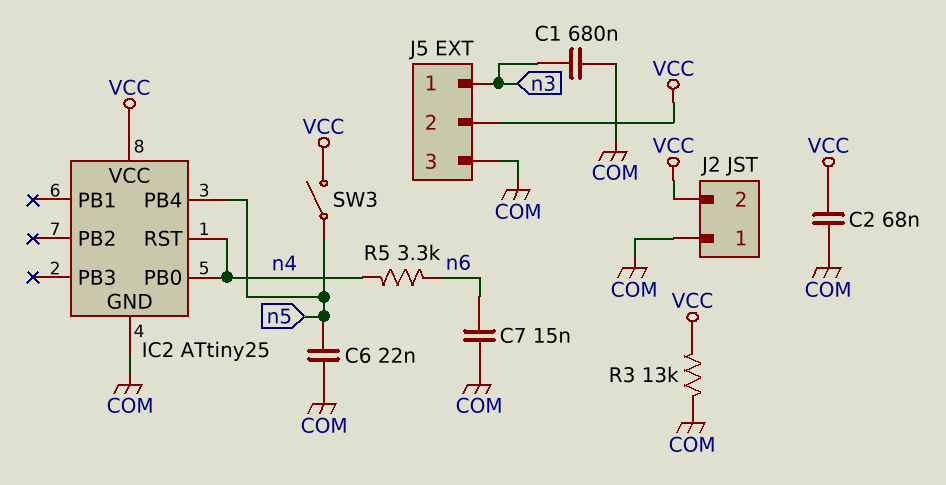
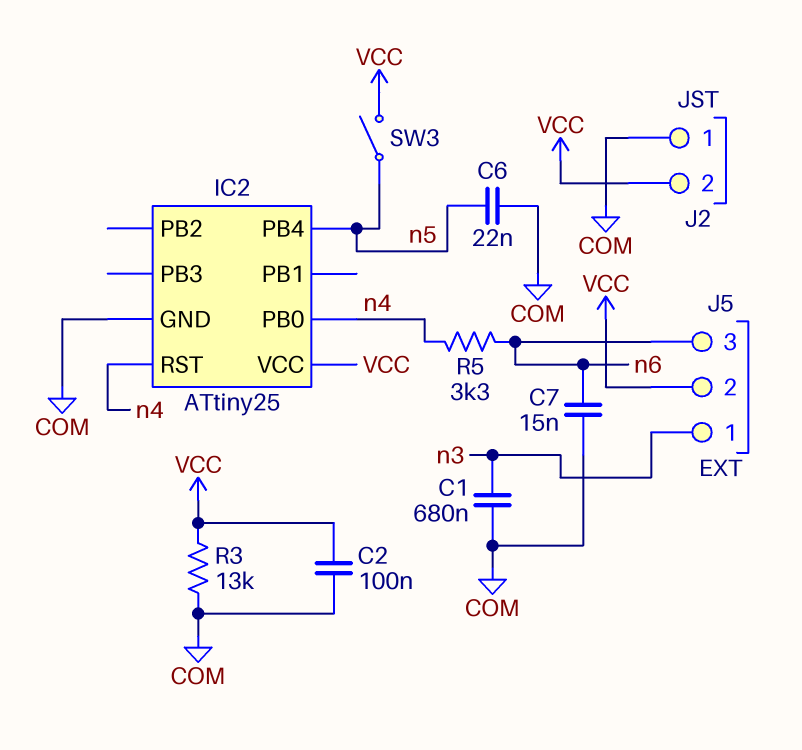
C2: 68nF (COM, VCC) -> 100nF (COM, VCC)
J5 pin 3: COM -> n6

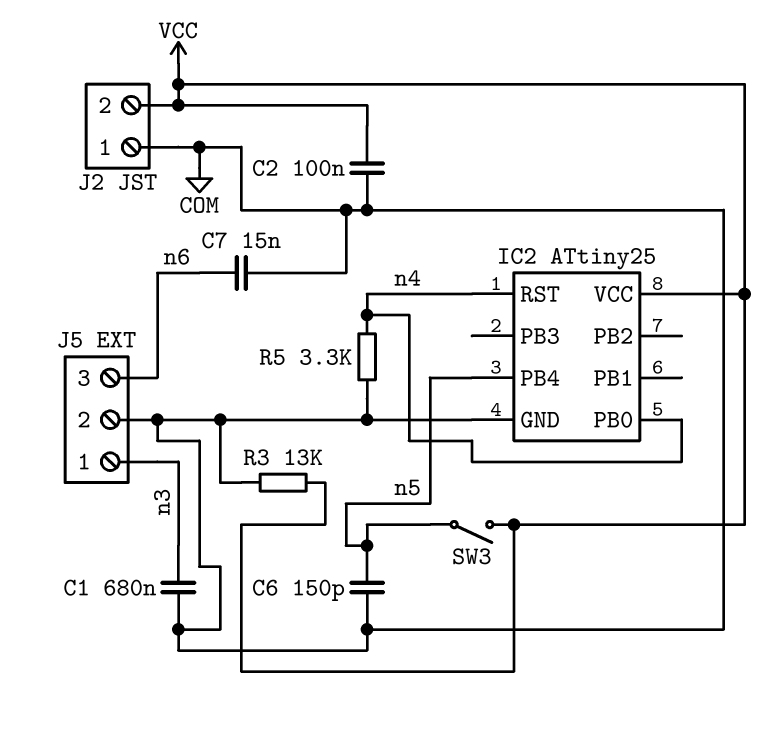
C6: 22nF (COM, n5) -> 150pF (COM, n5)
J5 pin 2: VCC -> COM
R5: 3.3k (n4, n6) -> 3.3k (COM, n4)

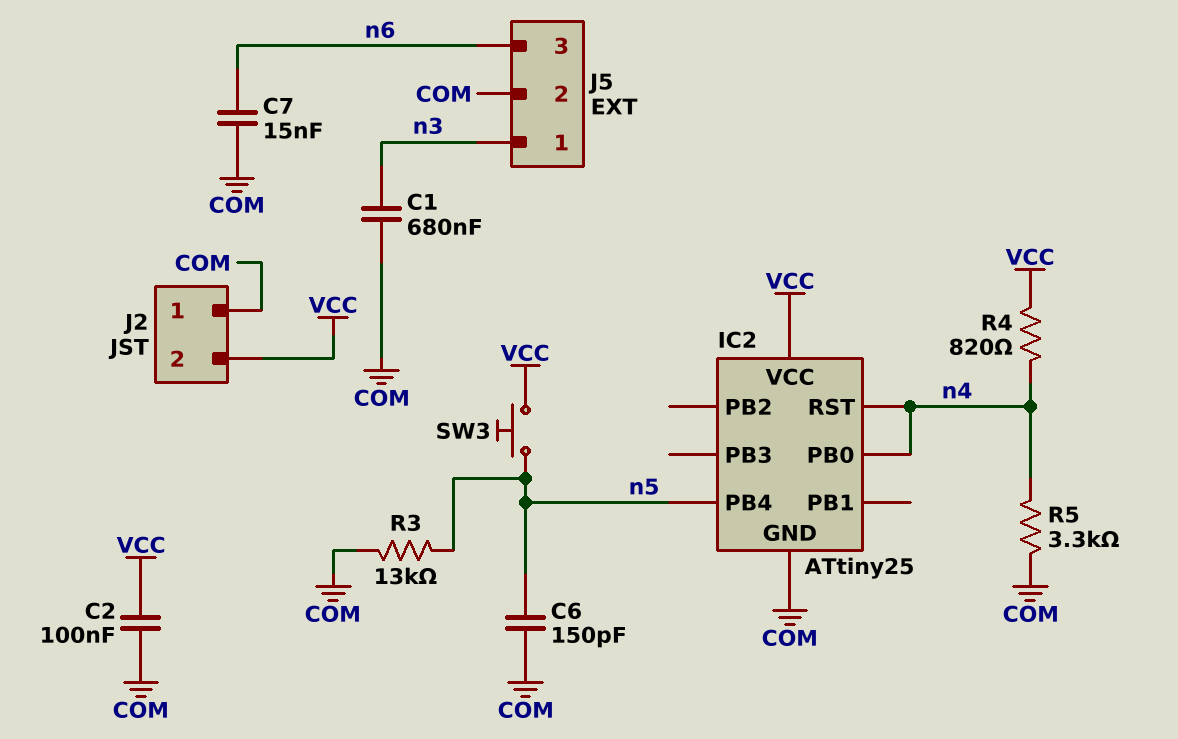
R3: 13k (COM, VCC) -> 13k (COM, n5)
R4: none -> 820 (VCC, n4)
SW3: switch (VCC, n5) -> button (VCC, n5)

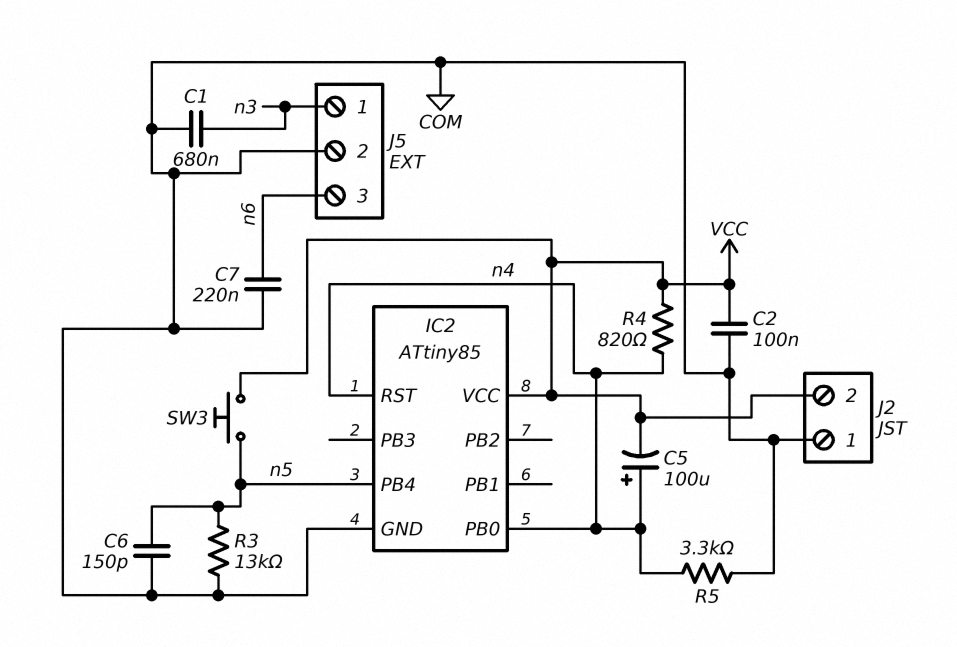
C5: none -> 100uF (plus n4, minus VCC)
C7: 15nF (COM, n6) -> 220nF (COM, n6)
IC2: ATtiny25 -> ATtiny85

